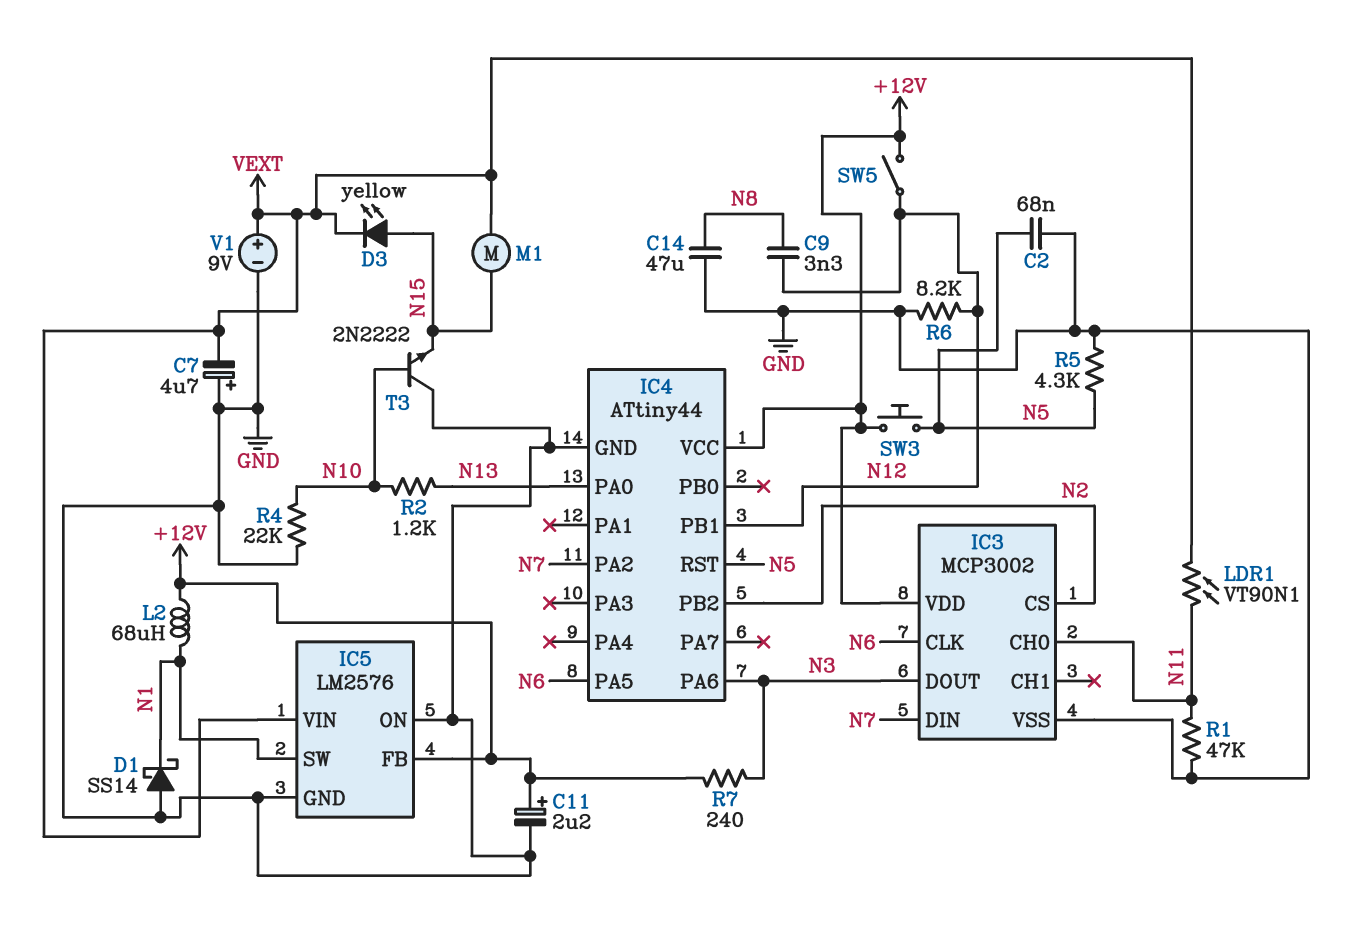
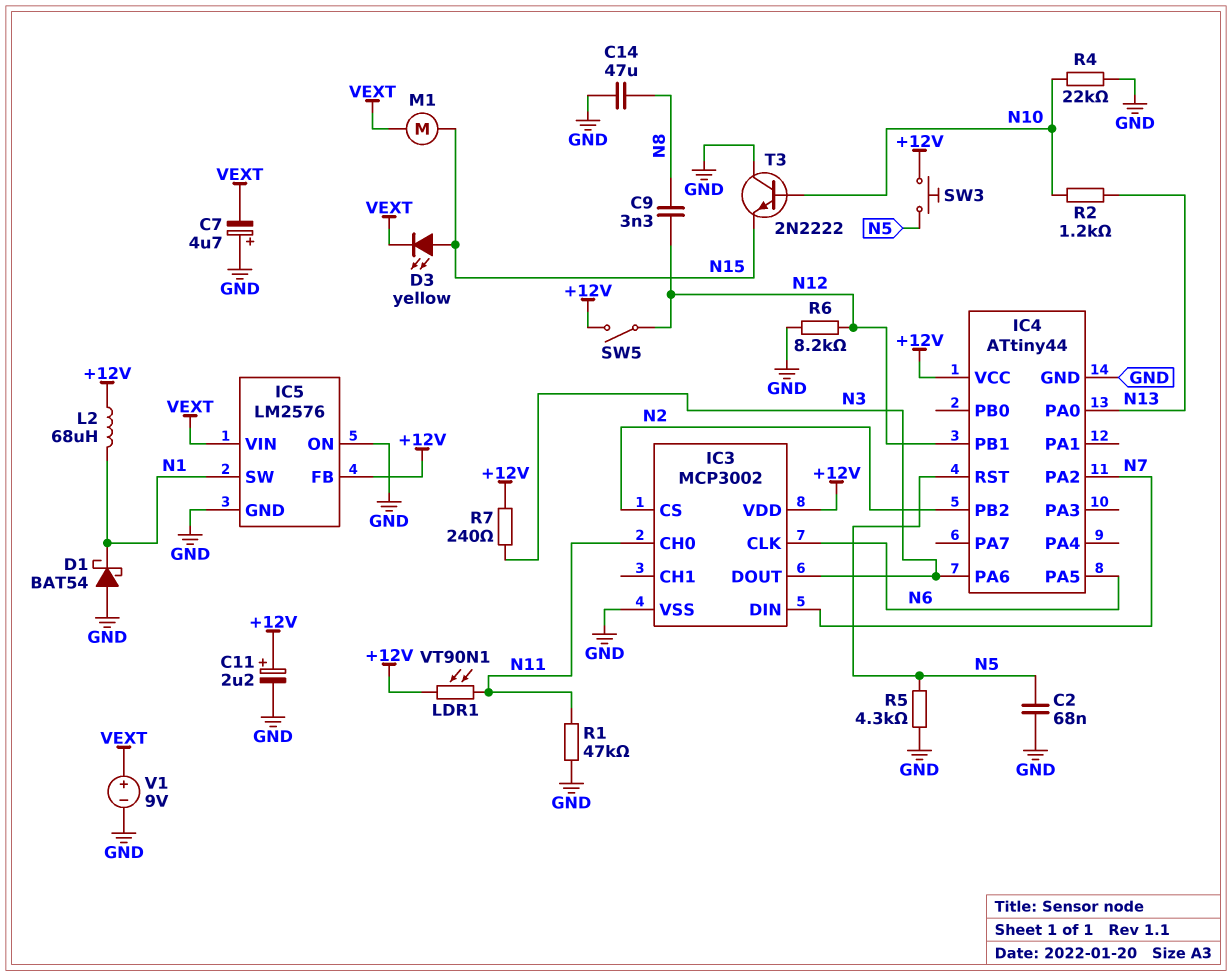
D1: schottky SS14 (A GND, K N1) -> schottky BAT54 (A GND, K N1)
LDR1: VT90N1 (N11, VEXT) -> VT90N1 (+12V, N11)

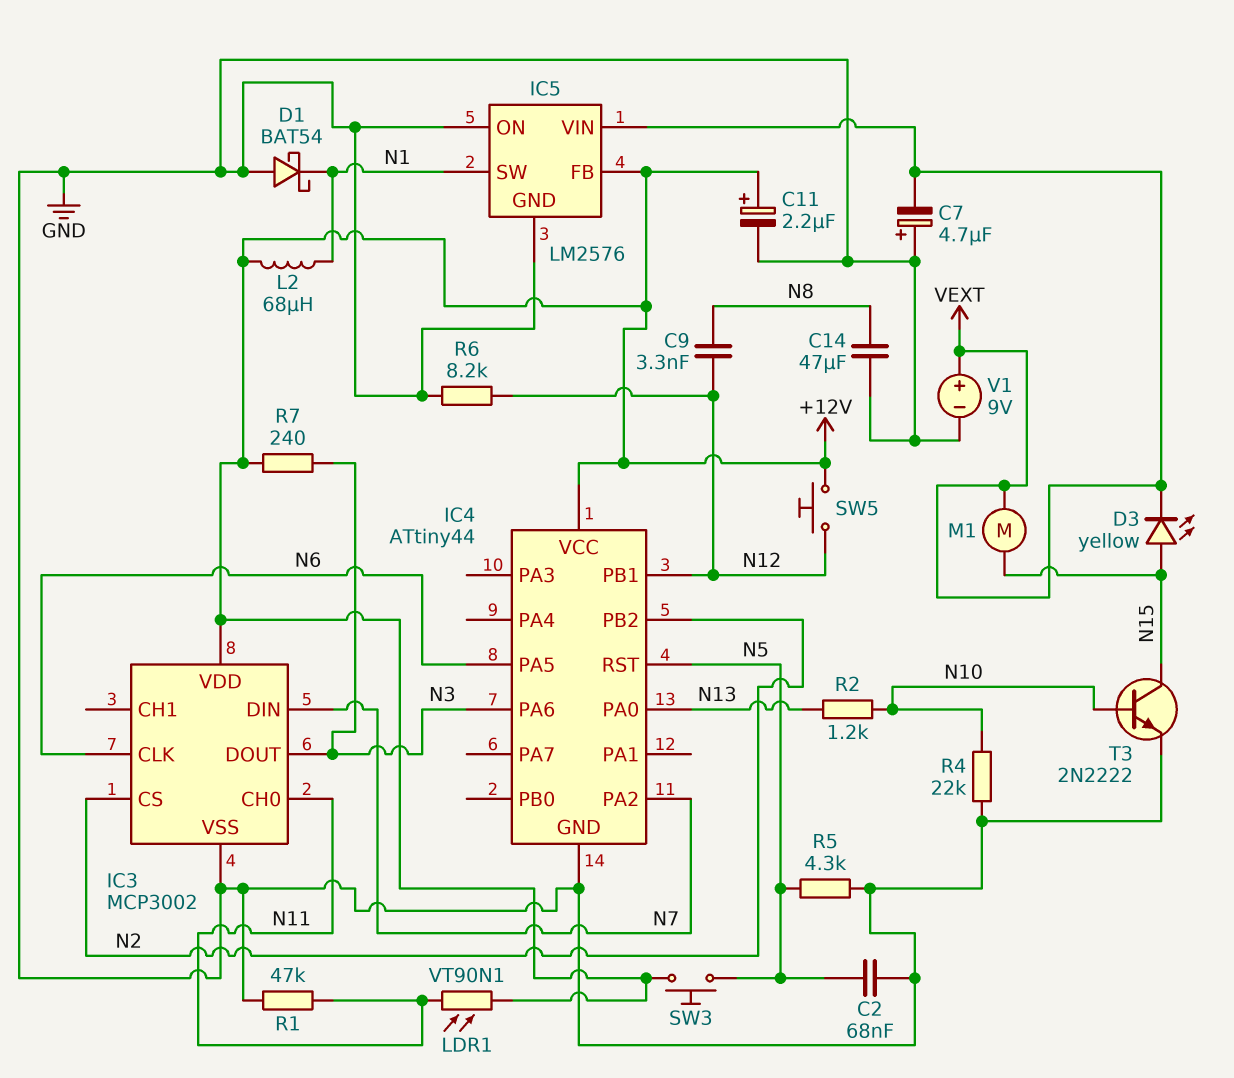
SW5: switch (+12V, N12) -> button (+12V, N12)
T3: NPN 2N2222 (B N10, C GND, E N15) -> NPN 2N2222 (B N10, C N15, E GND)

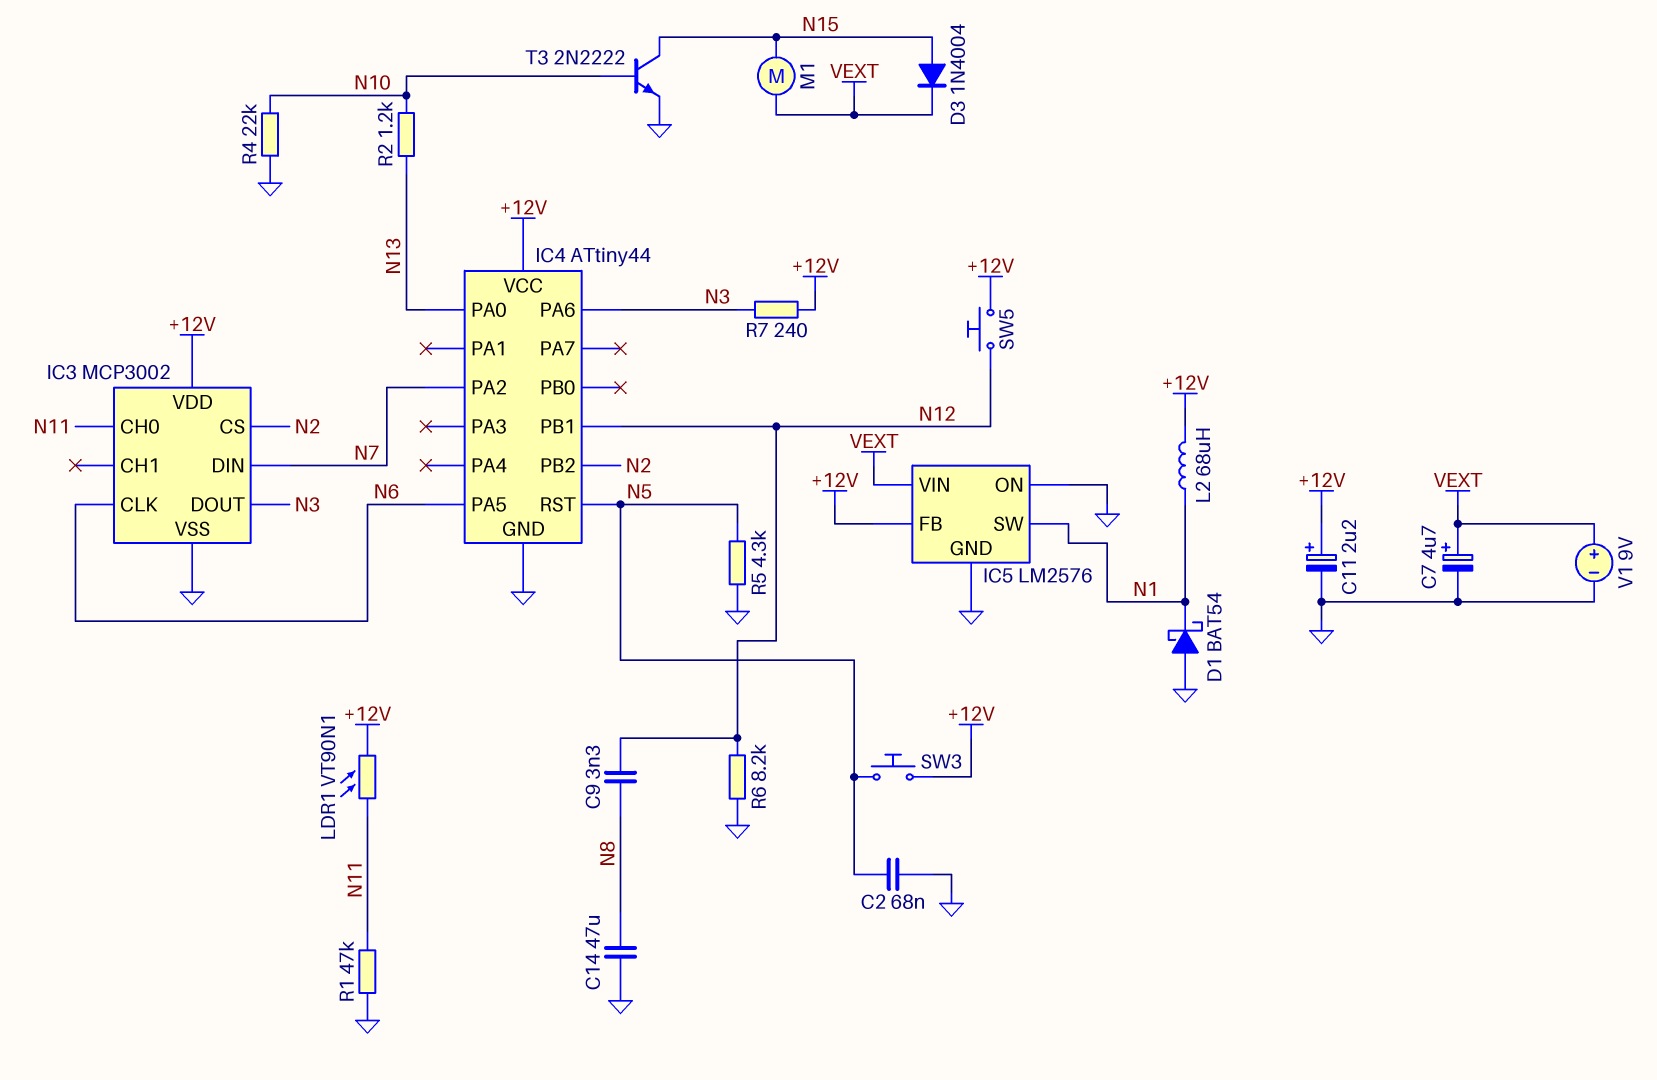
C7: 4.7uF (plus GND, minus VEXT) -> 4.7uF (plus VEXT, minus GND)
D3: LED yellow (A N15, K VEXT) -> diode 1N4004 (A N15, K VEXT)

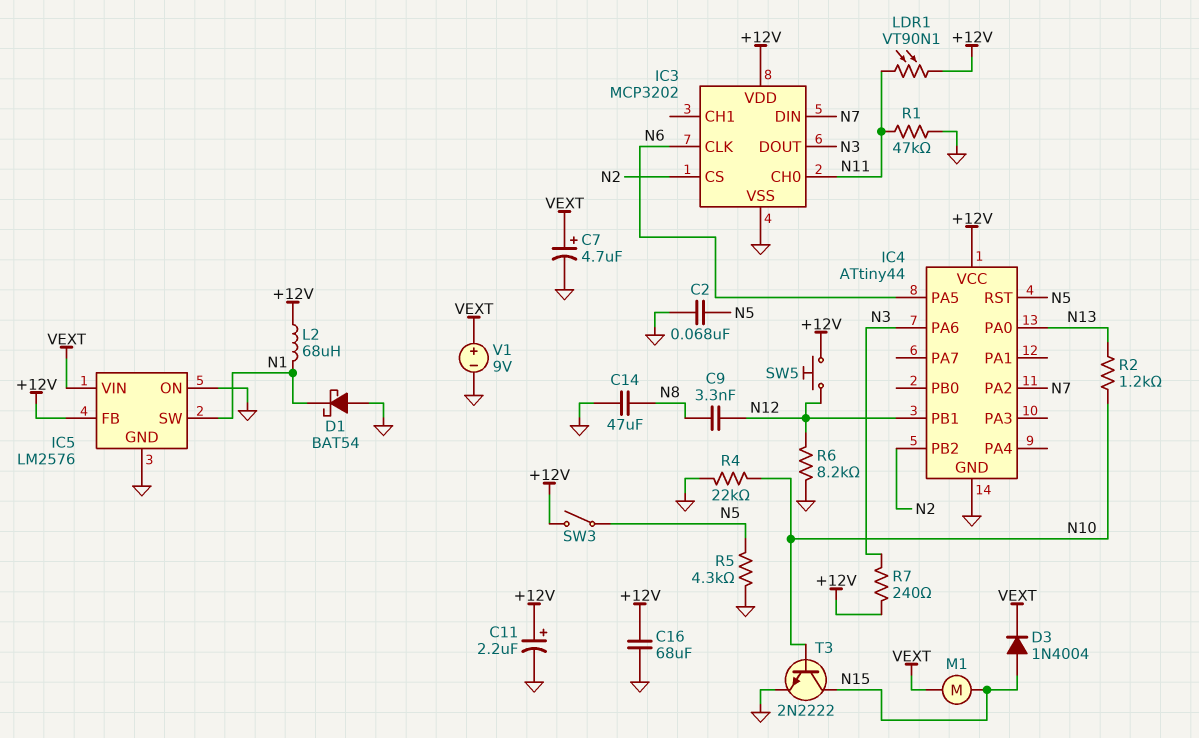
C16: none -> 68uF (+12V, GND)
IC3: MCP3002 -> MCP3202
SW3: button (+12V, N5) -> switch (+12V, N5)

